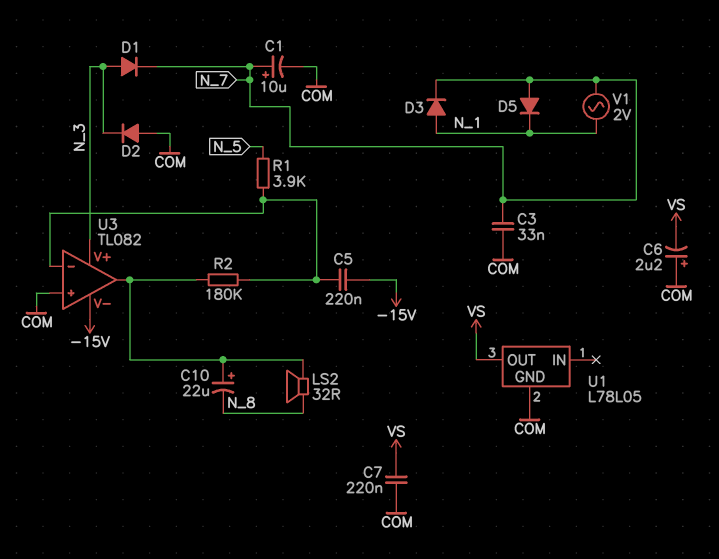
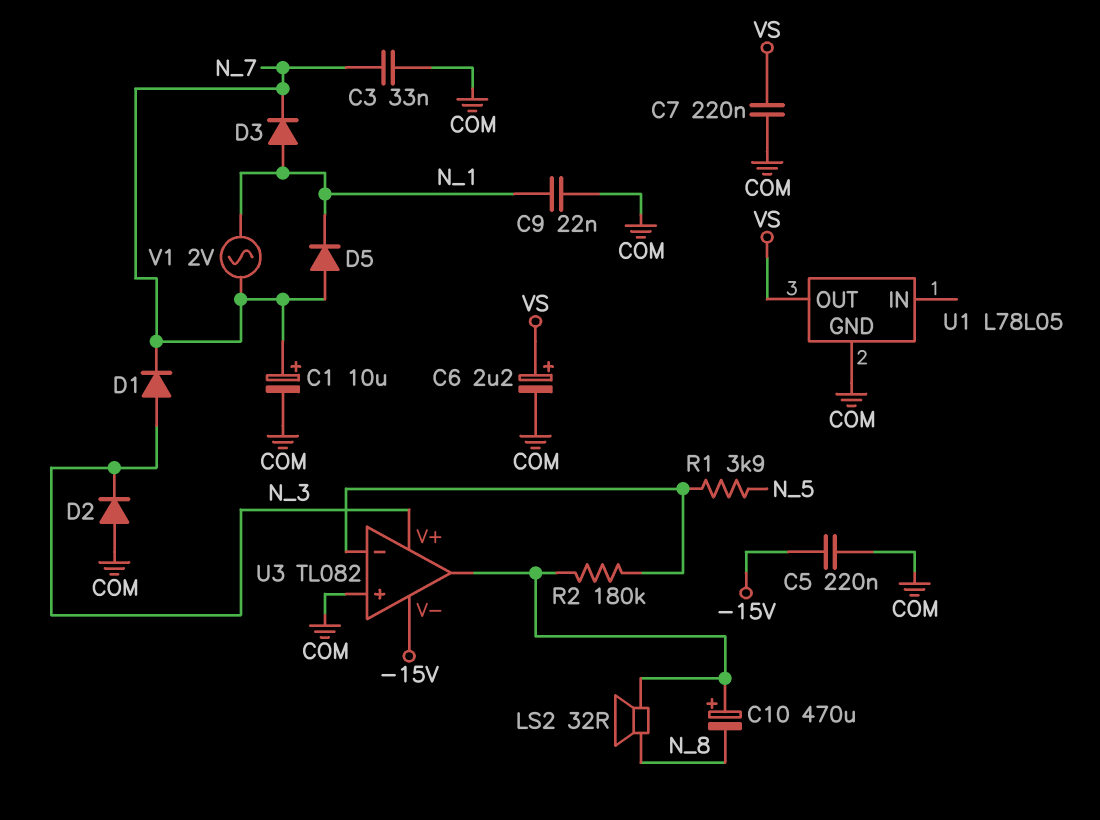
C5: 220nF (-15V, U3/in-) -> 220nF (-15V, COM)
C6: 2.2uF (plus COM, minus VS) -> 2.2uF (plus VS, minus COM)
C9: none -> 22nF (COM, N_1)
C10: 22uF (plus U3/out, minus N_8) -> 470uF (plus U3/out, minus N_8)

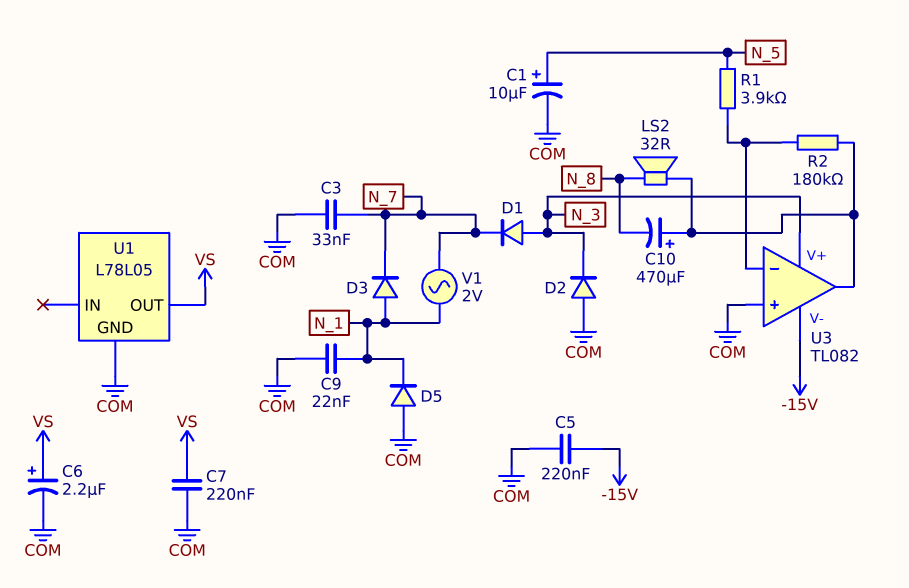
C1: 10uF (plus N_7, minus COM) -> 10uF (plus N_5, minus COM)
D5: diode (A N_7, K N_1) -> diode (A COM, K N_1)

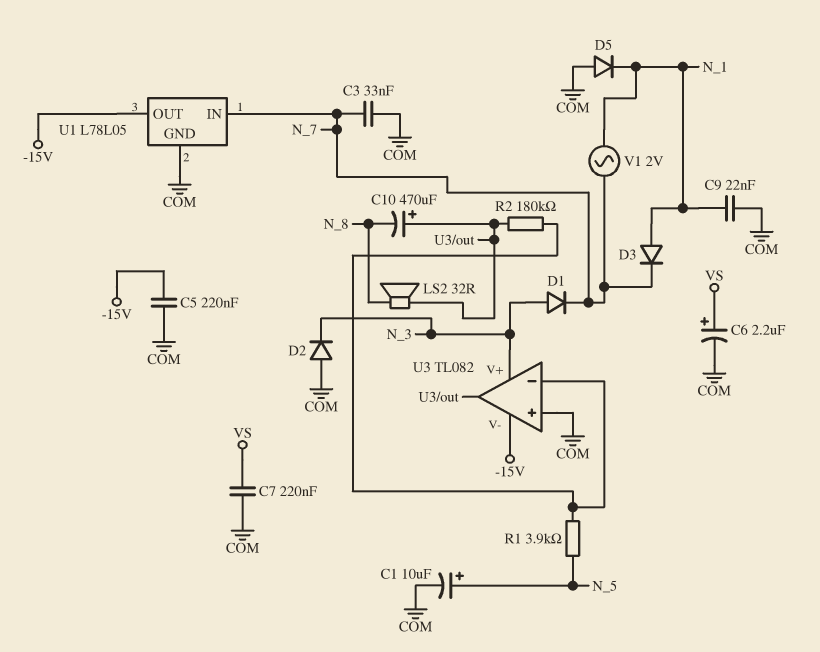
U1 pin IN: none -> N_7
U1 pin OUT: VS -> -15V

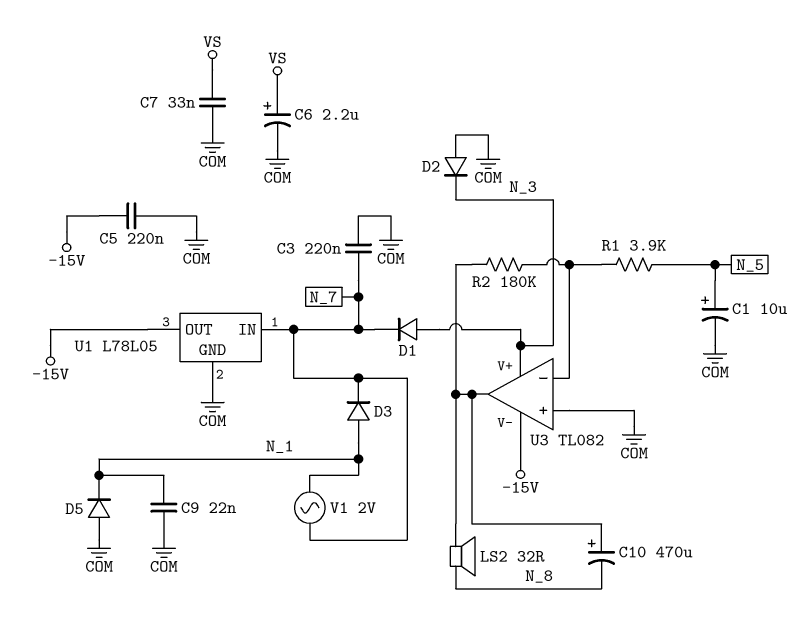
C3: 33nF (COM, N_7) -> 220nF (COM, N_7)
C7: 220nF (COM, VS) -> 33nF (COM, VS)

